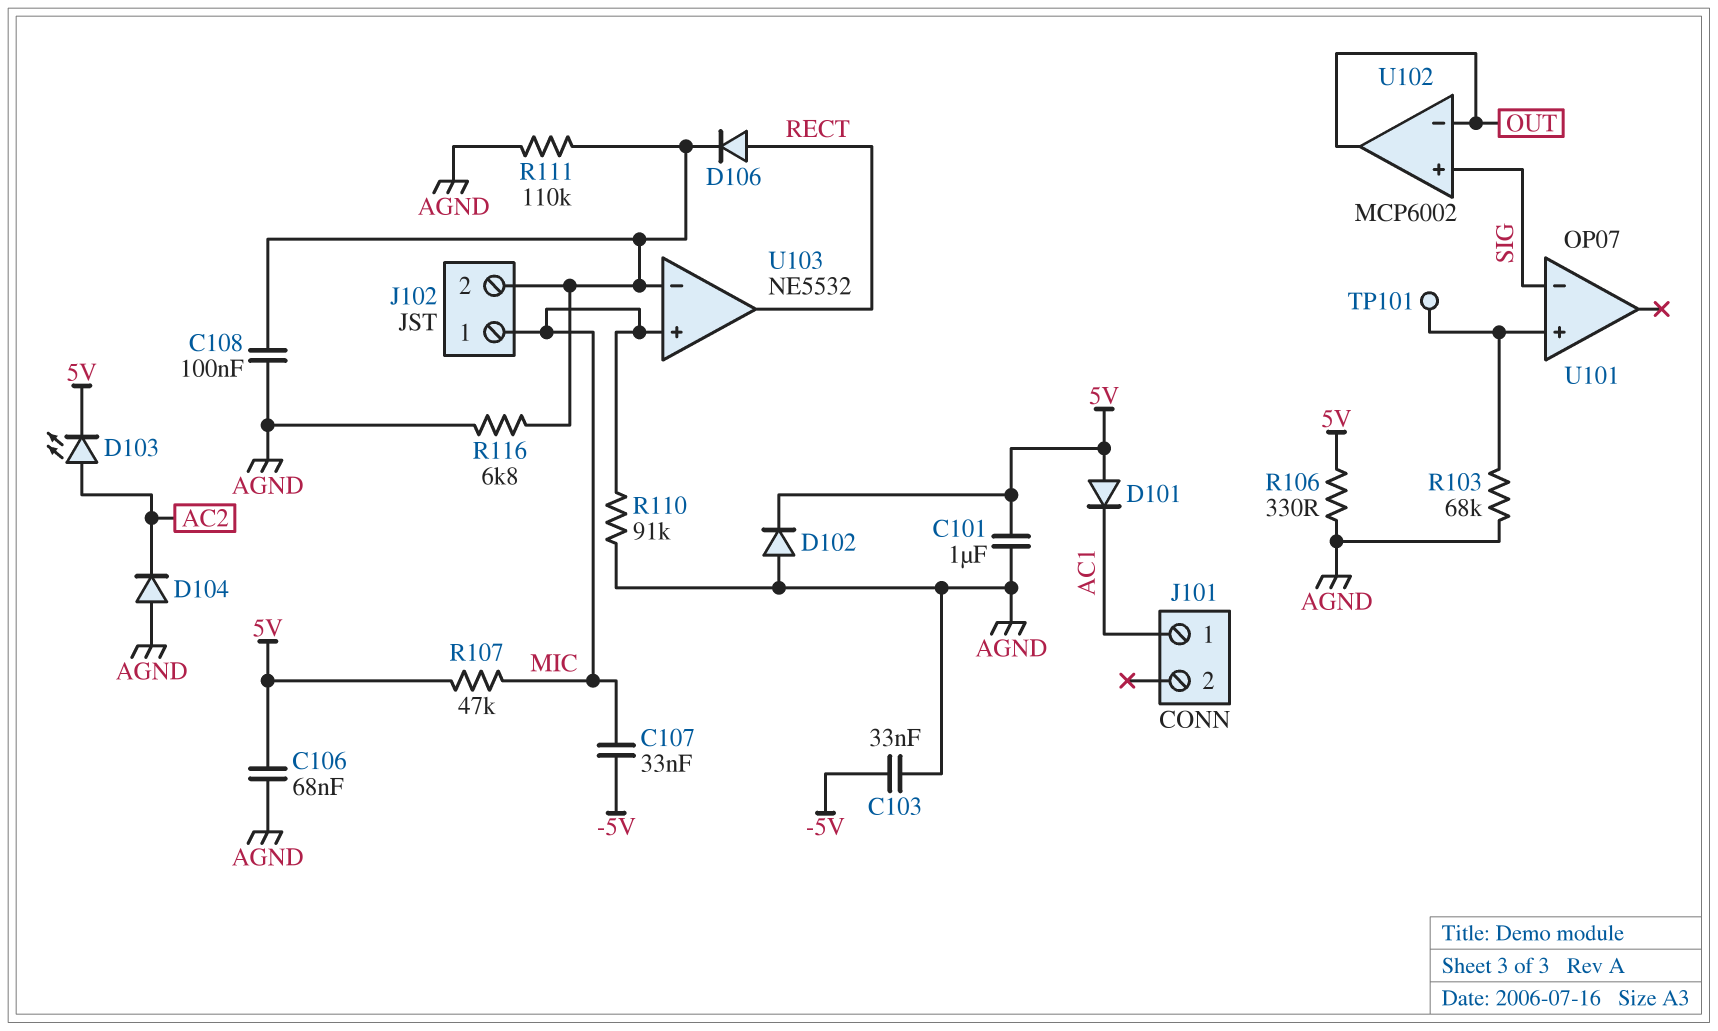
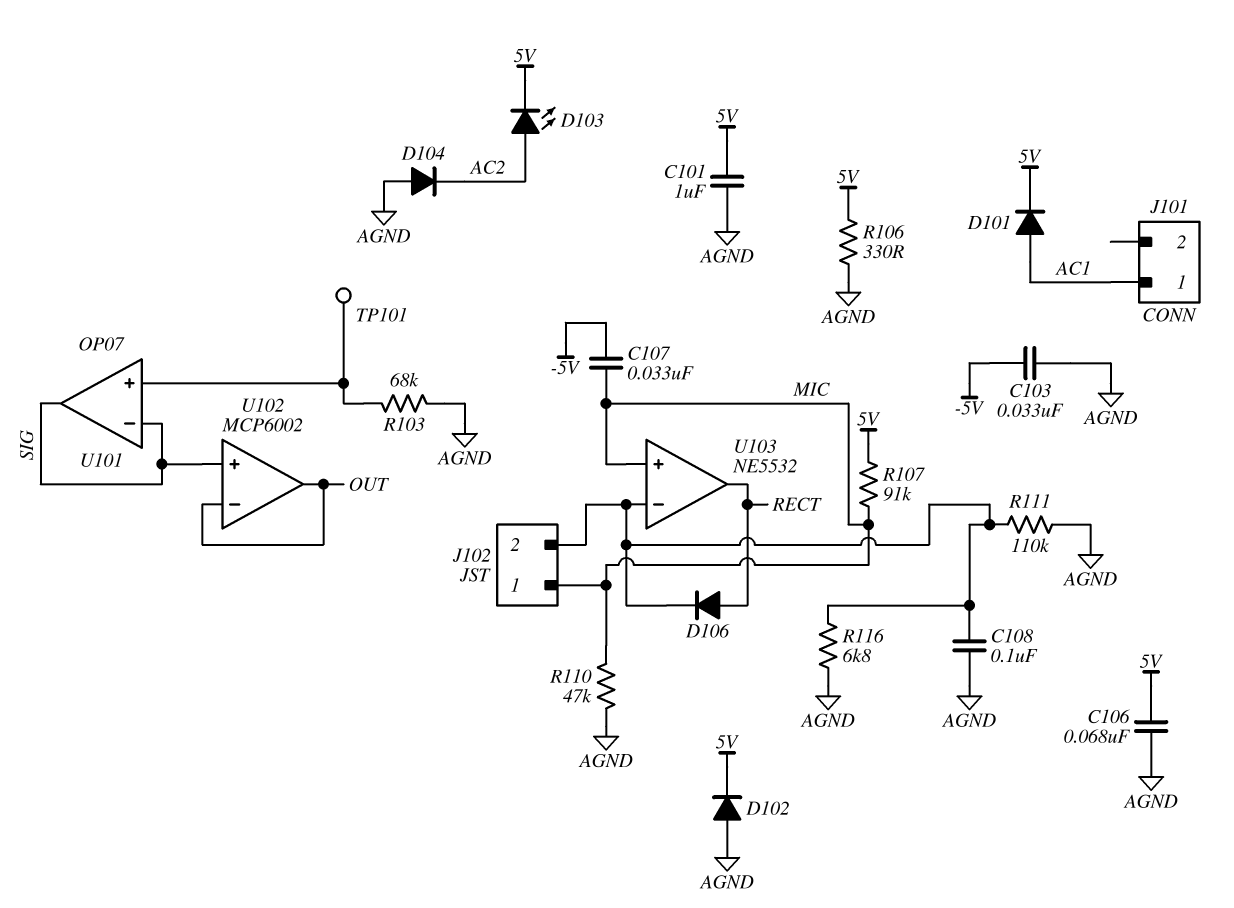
D101: diode (A 5V, K AC1) -> diode (A AC1, K 5V)
R107: 47k (5V, MIC) -> 91k (5V, MIC)
R110: 91k (AGND, MIC) -> 47k (AGND, MIC)
U101 pin out: none -> SIG

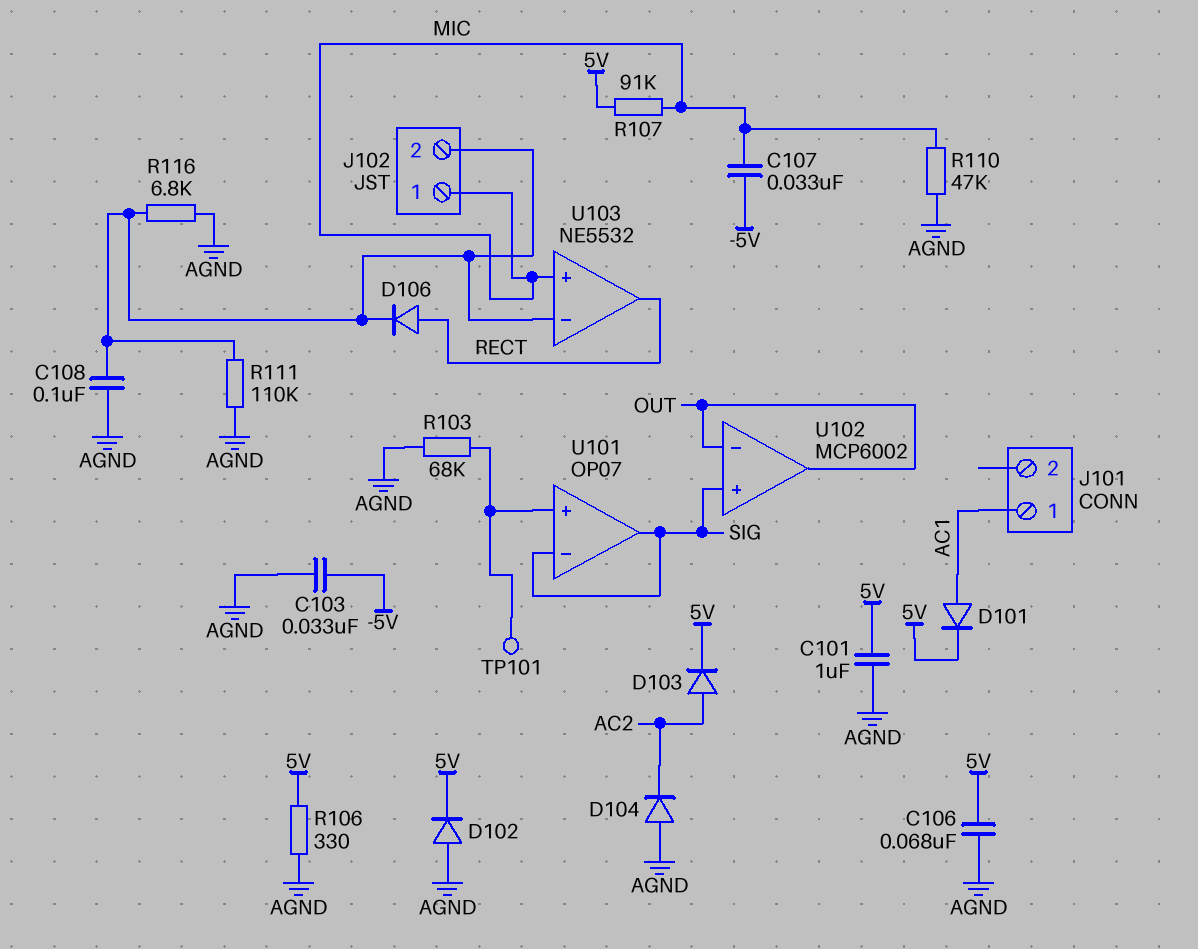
D103: LED (A AC2, K 5V) -> diode (A AC2, K 5V)

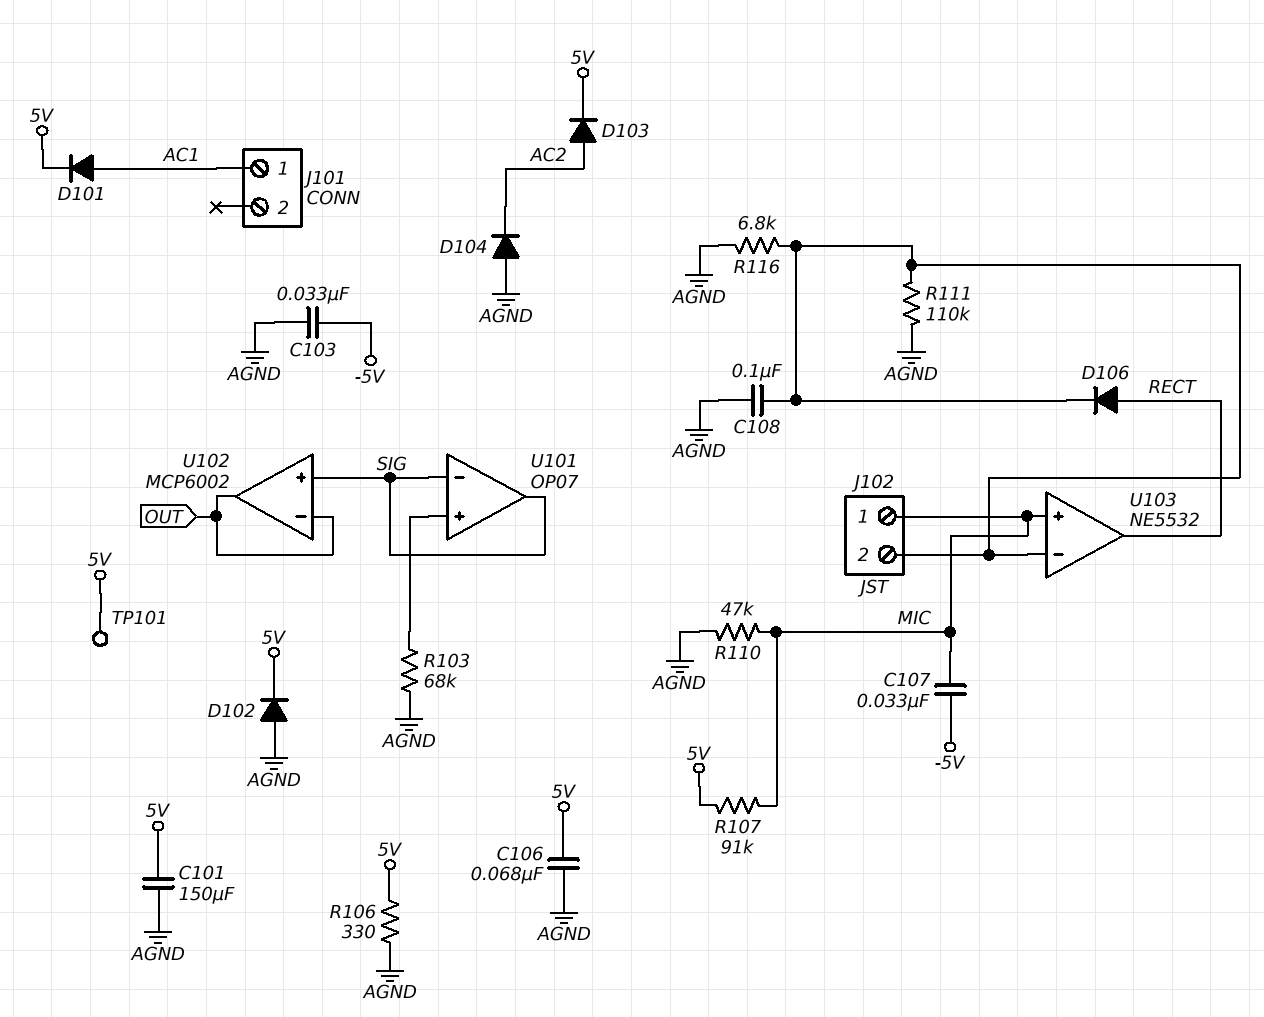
C101: 1uF (5V, AGND) -> 150uF (5V, AGND)
TP101: test point (U101/in+) -> test point (5V)

